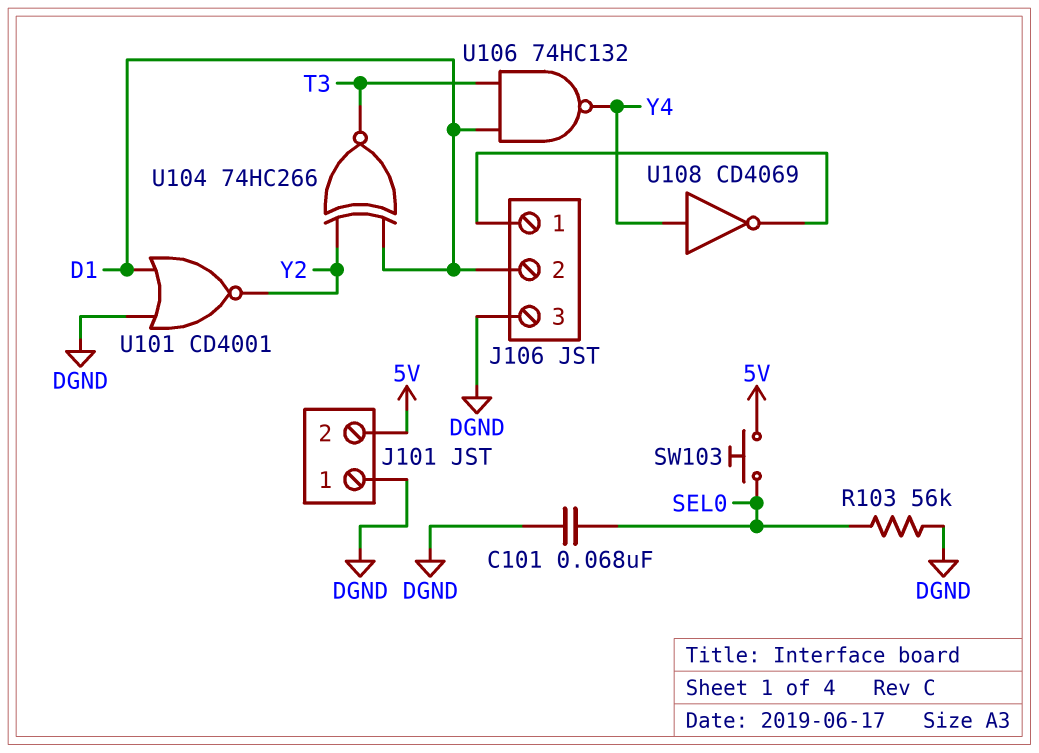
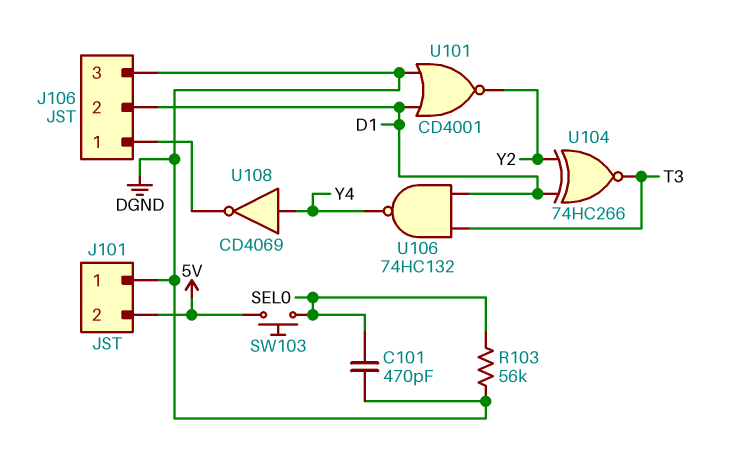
C101: 68nF (DGND, SEL0) -> 470pF (DGND, SEL0)

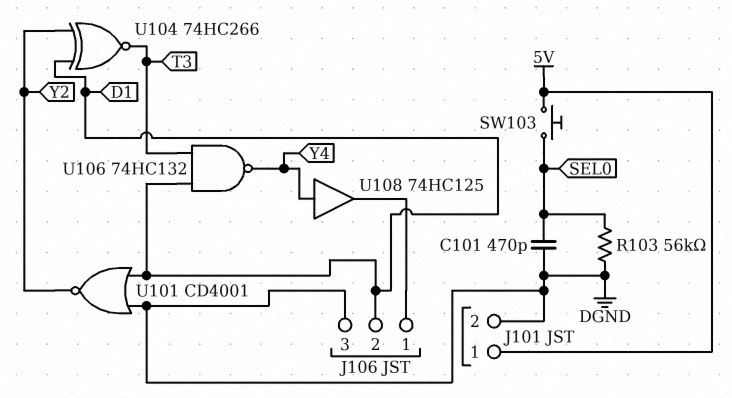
J101 pin 1: DGND -> 5V
J101 pin 2: 5V -> DGND
U108: NOT CD4069 (in Y4, out J106/1) -> buffer 74HC125 (in Y4, out J106/1)

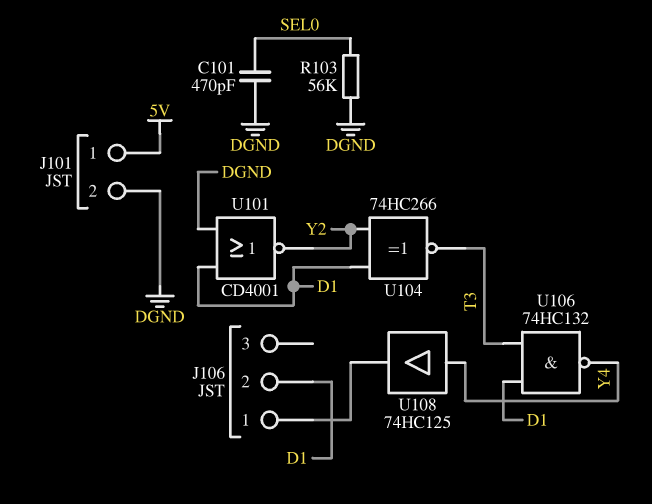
J106 pin 3: DGND -> none
SW103: button (5V, SEL0) -> none

